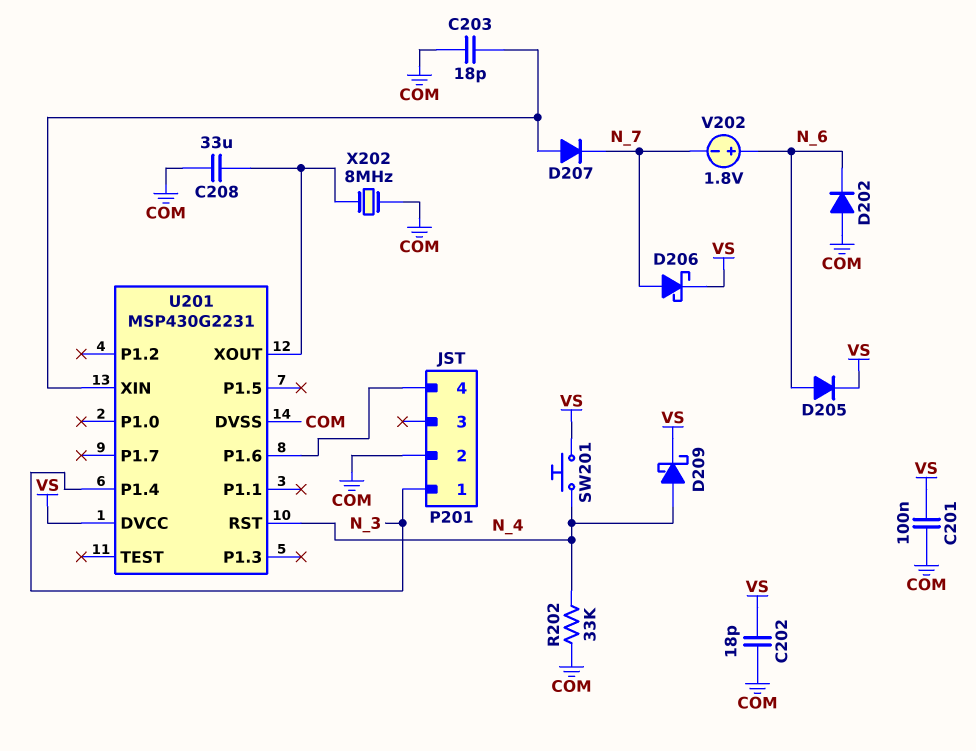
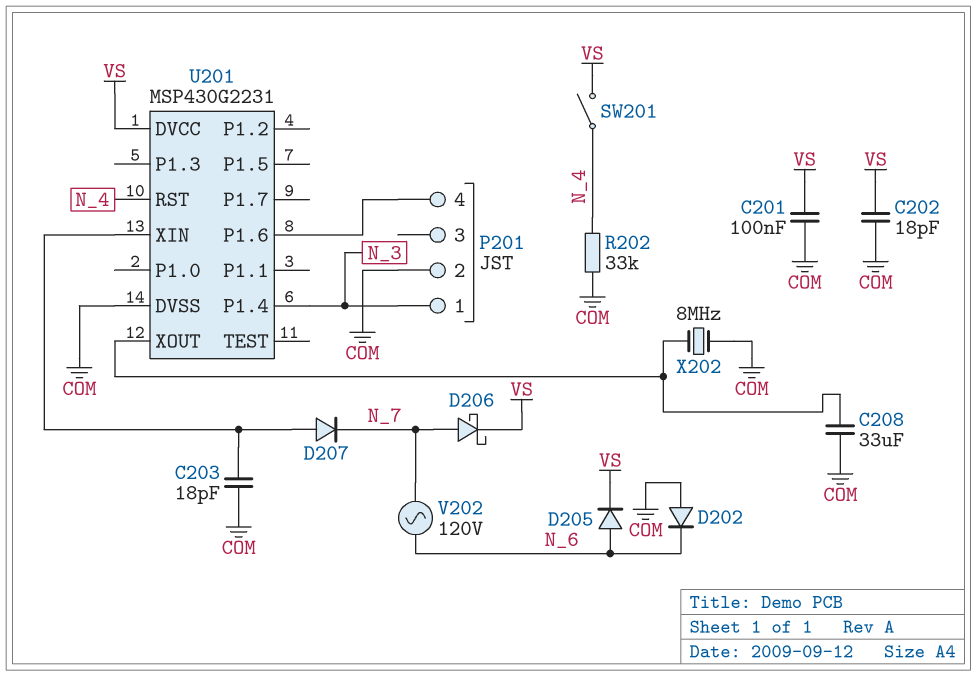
D209: schottky (A N_4, K VS) -> none
SW201: button (N_4, VS) -> switch (N_4, VS)
V202: 1.8V (plus N_6, minus N_7) -> AC 120V (N_6, N_7)

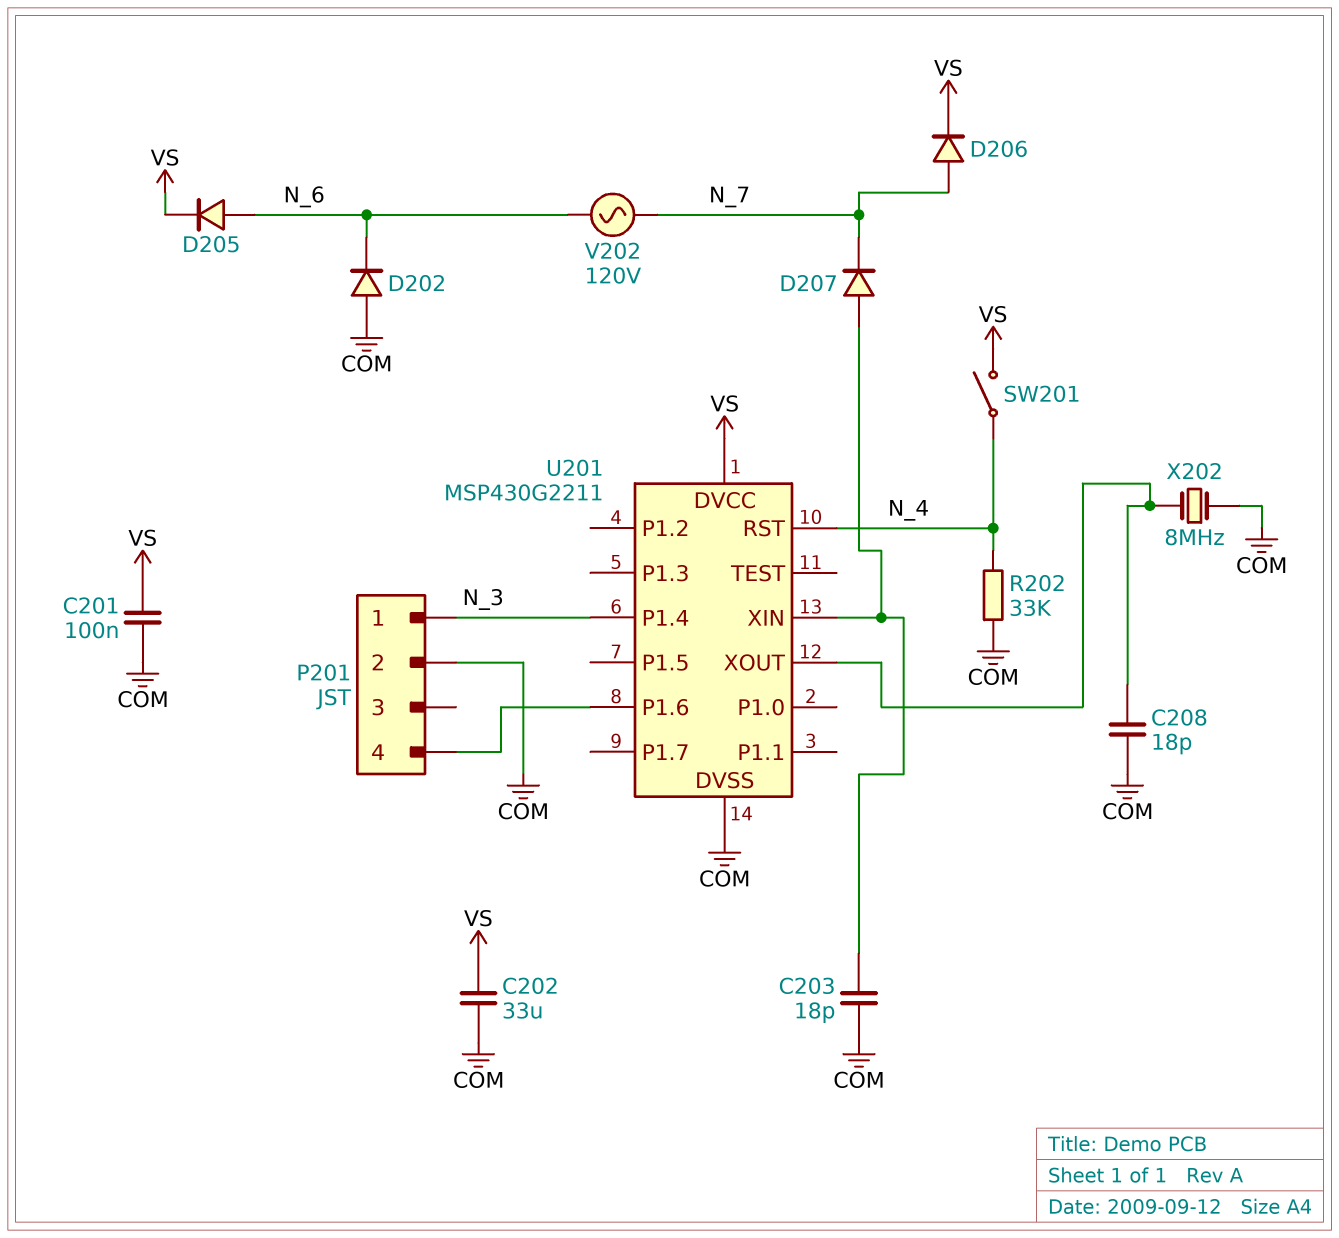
C202: 18pF (COM, VS) -> 33uF (COM, VS)
C208: 33uF (COM, U201/XOUT) -> 18pF (COM, U201/XOUT)
D206: schottky (A N_7, K VS) -> diode (A N_7, K VS)
U201: MSP430G2231 -> MSP430G2211

